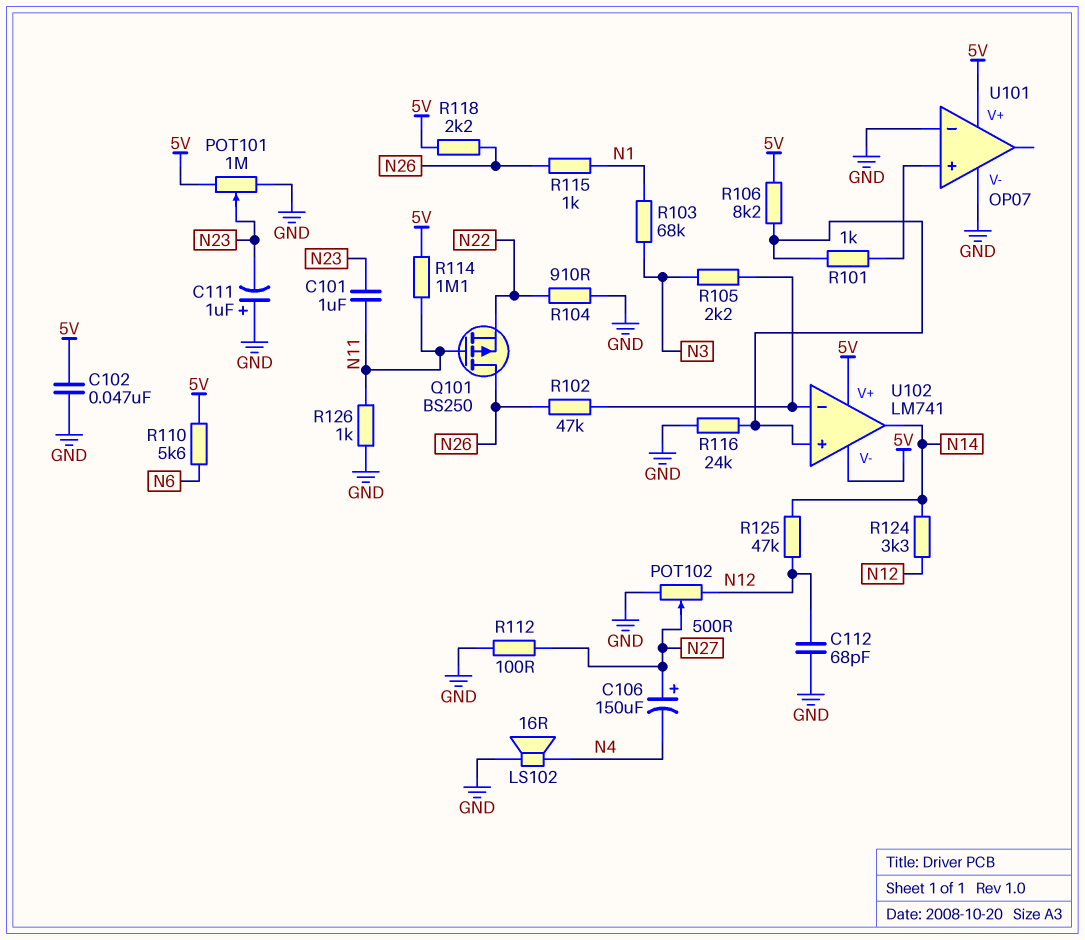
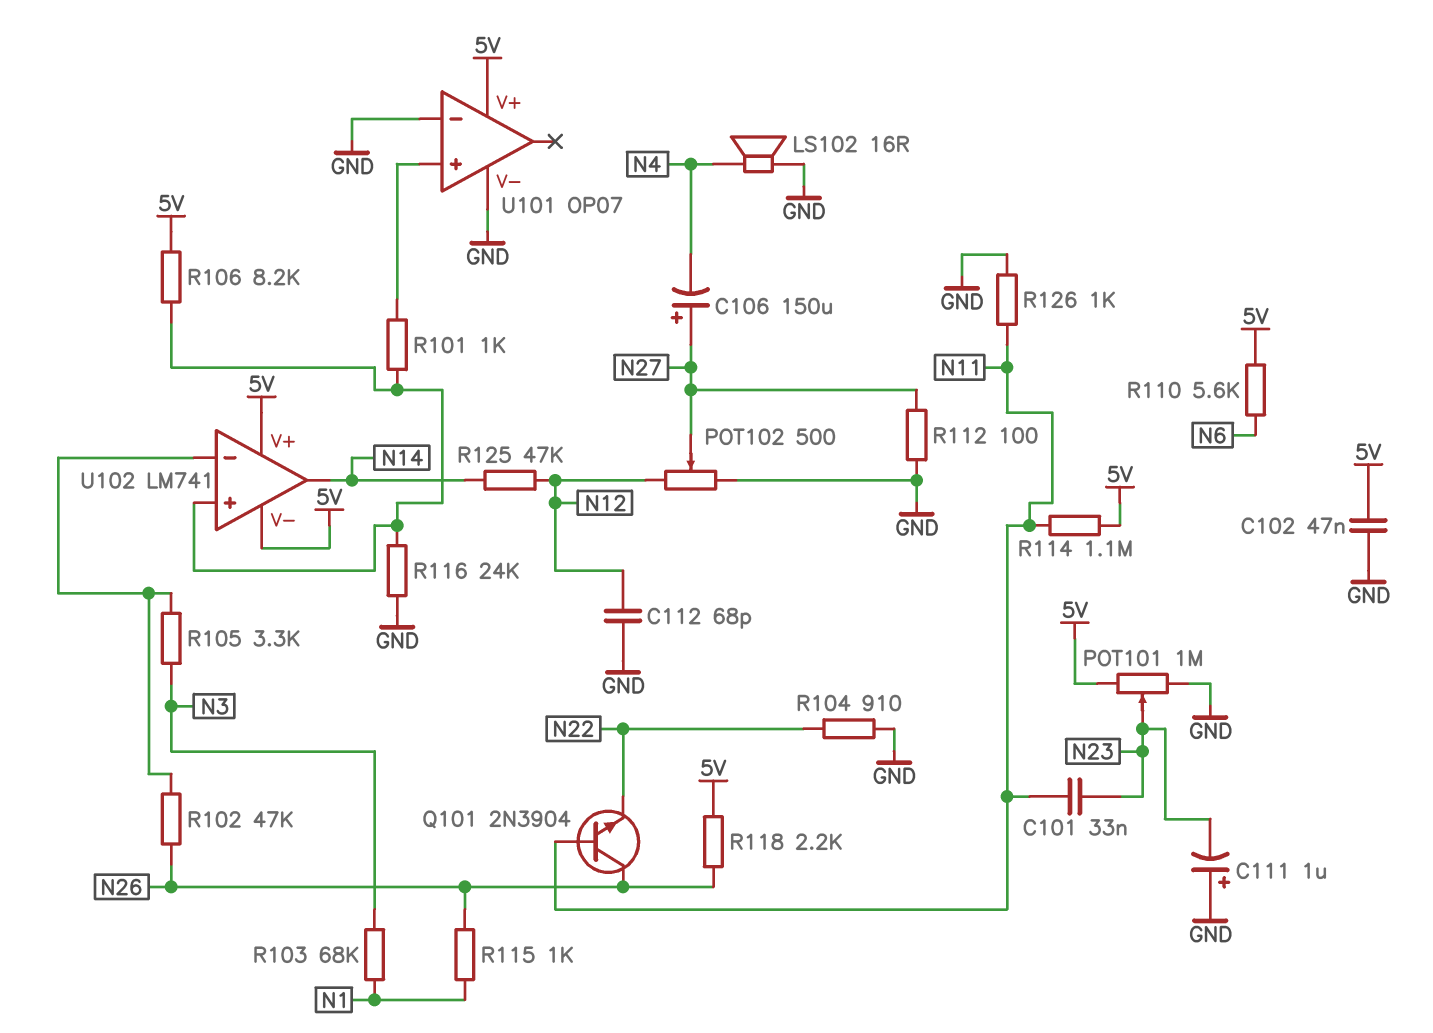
C101: 1uF (N11, N23) -> 33nF (N11, N23)
Q101: PMOS BS250 (G N11, D N26, S N22) -> NPN 2N3904 (B N11, C N26, E N22)
R105: 2.2k (N3, U102/in-) -> 3.3k (N3, U102/in-)
R124: 3.3k (N12, N14) -> none

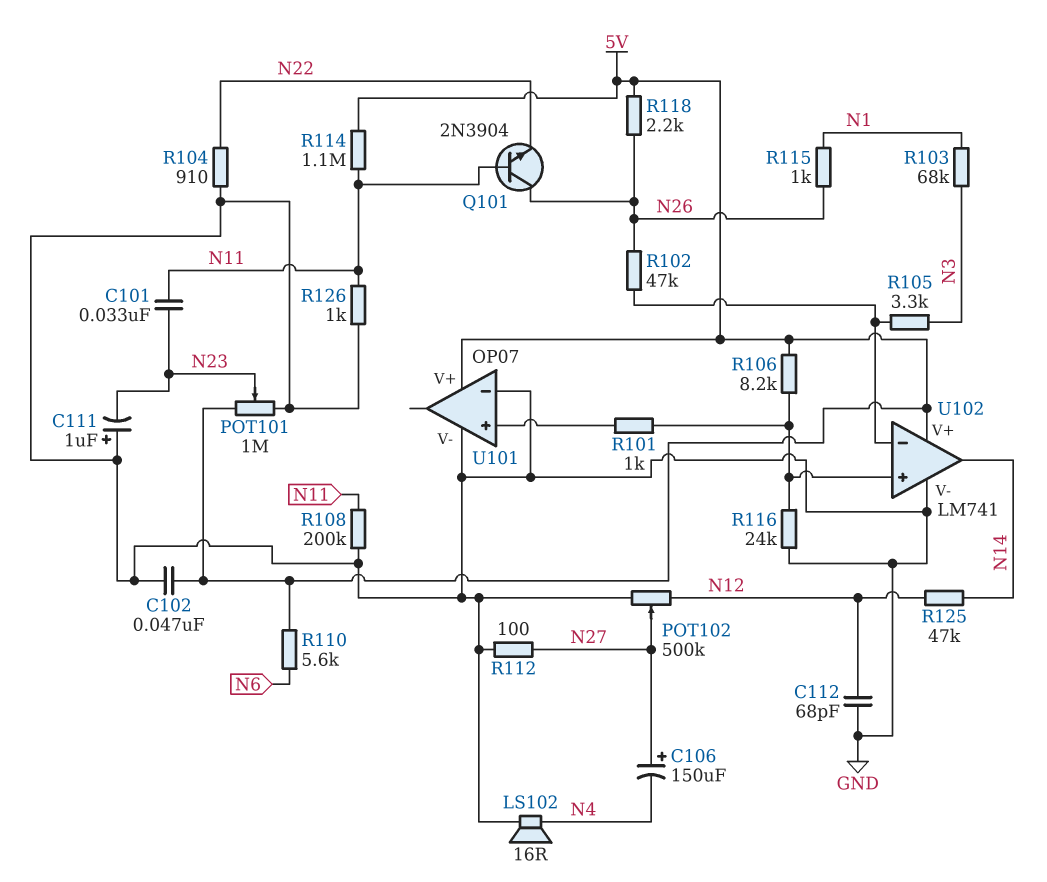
POT102: 500 (GND, N12, wiper N27) -> 500k (GND, N12, wiper N27)
R108: none -> 200k (GND, N11)
U102 pin V-: 5V -> GND

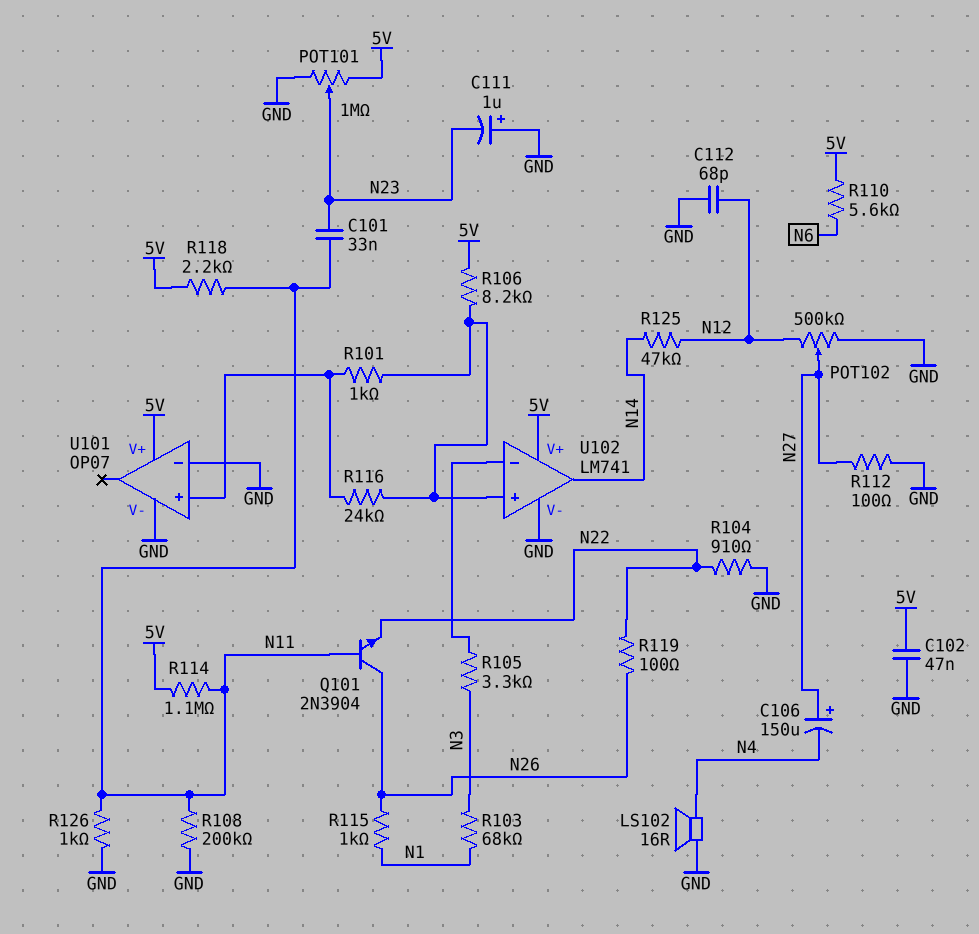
R102: 47k (N26, U102/in-) -> none
R116: 24k (GND, U102/in+) -> 24k (U101/in+, U102/in+)
R118: 2.2k (5V, N26) -> 2.2k (5V, N11)
R119: none -> 100 (N22, N26)

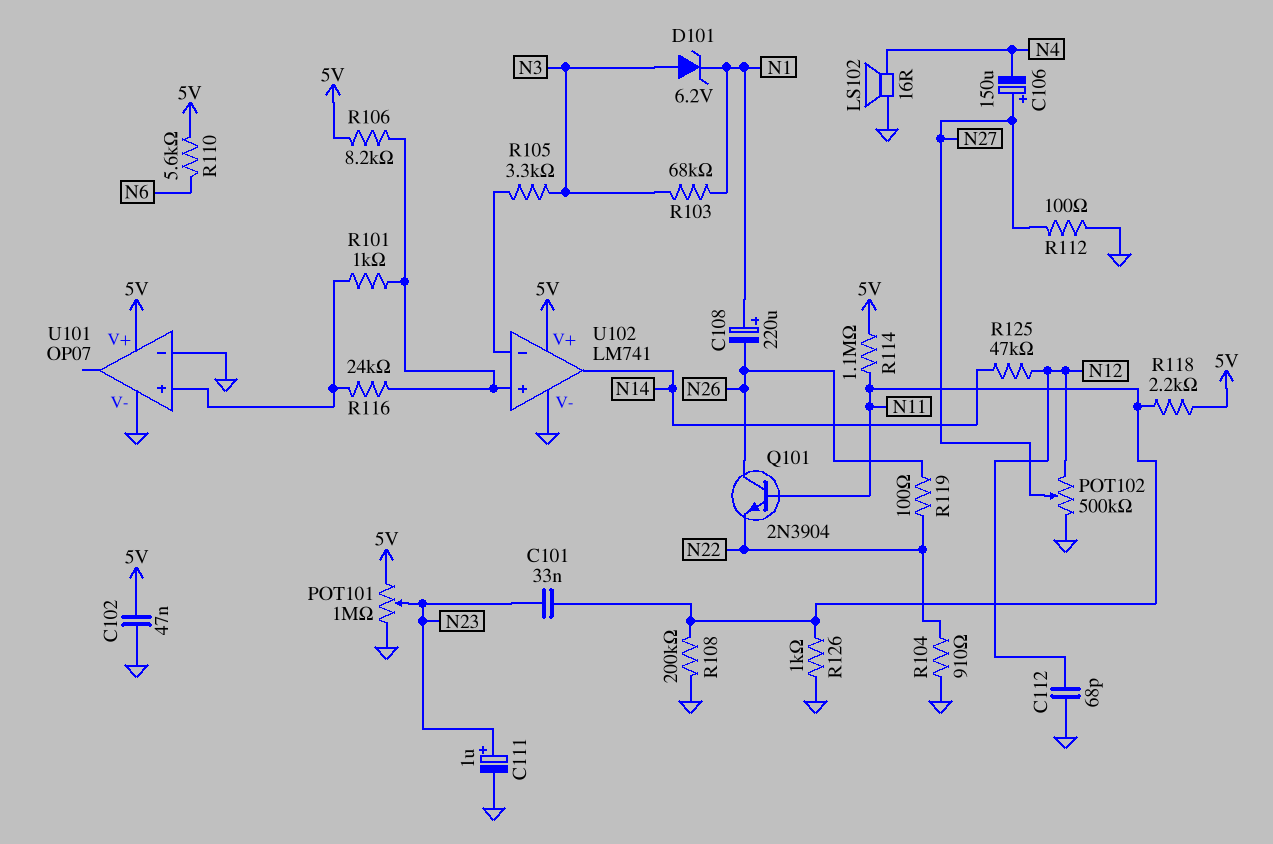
C108: none -> 220uF (plus N1, minus N26)
C111: 1uF (plus GND, minus N23) -> 1uF (plus N23, minus GND)
D101: none -> zener 6.2V (A N3, K N1)
R115: 1k (N1, N26) -> none

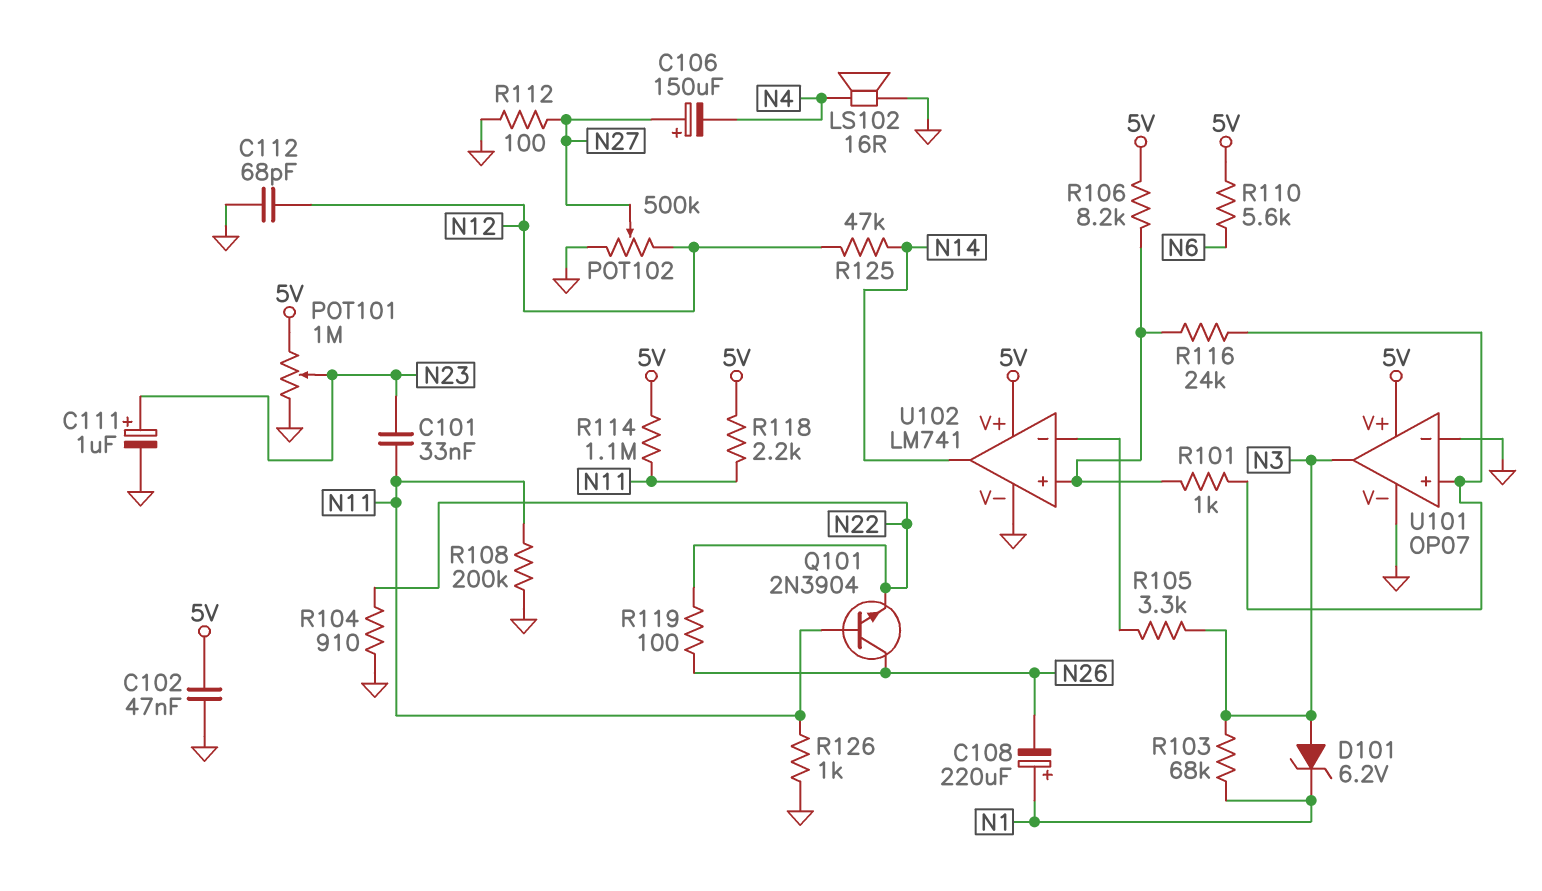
U101 pin out: none -> N3

